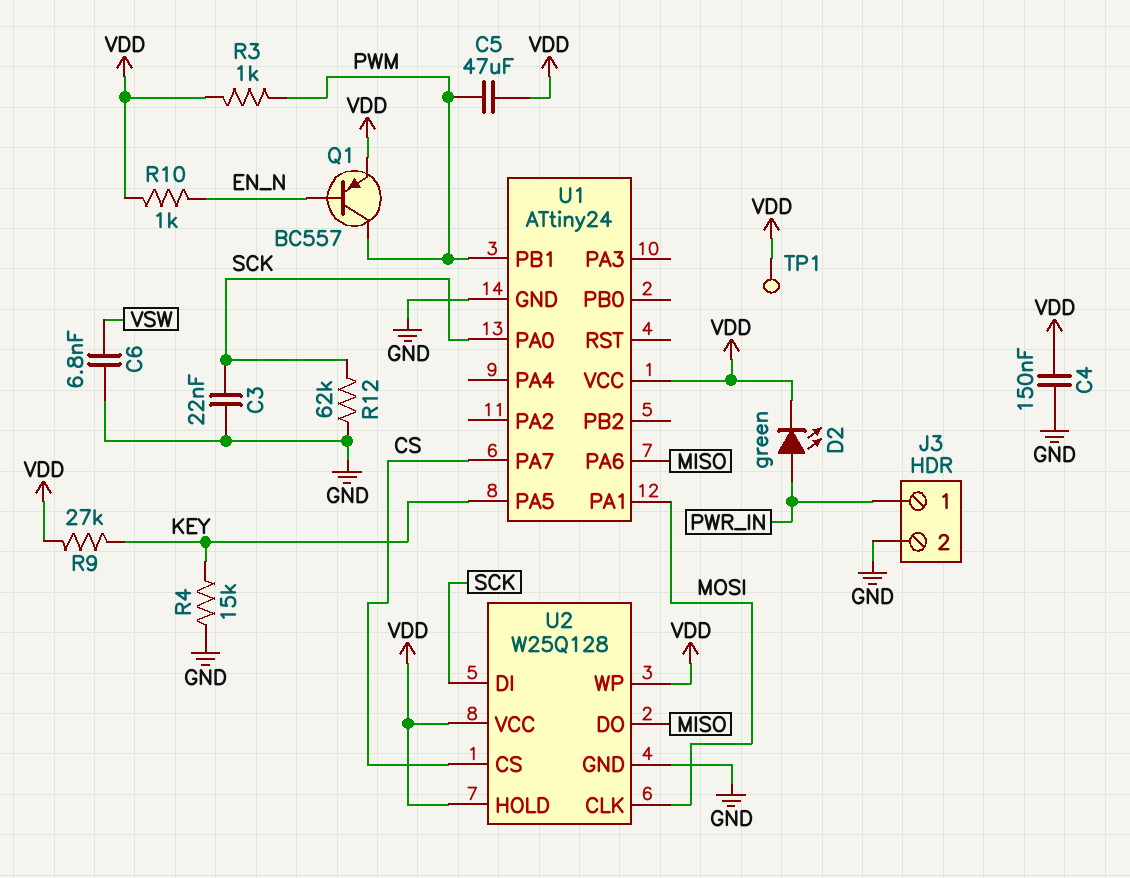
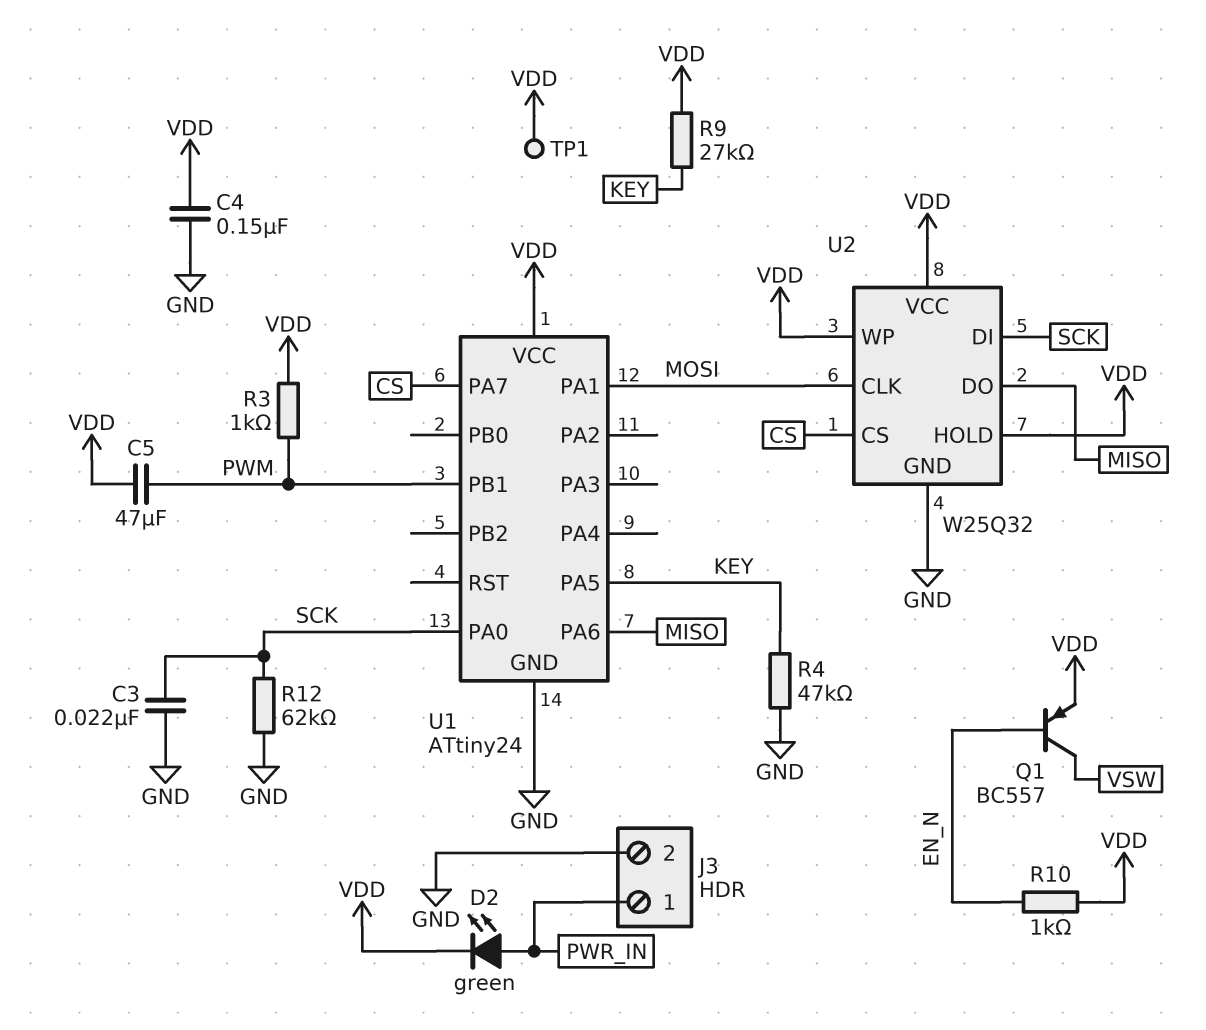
C6: 6.8nF (GND, VSW) -> none
Q1: PNP BC557 (B EN_N, C PWM, E VDD) -> PNP BC557 (B EN_N, C VSW, E VDD)
R4: 15k (GND, KEY) -> 47k (GND, KEY)
U2: W25Q128 -> W25Q32

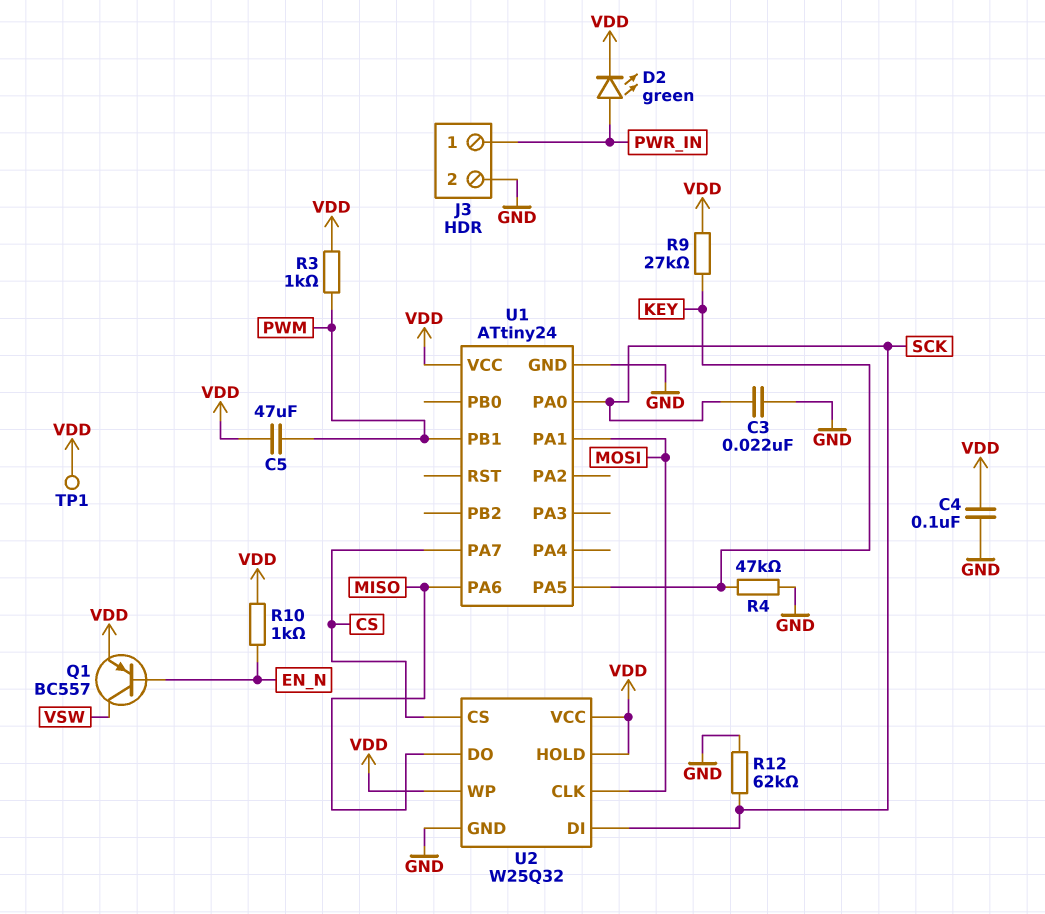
C4: 150nF (GND, VDD) -> 100nF (GND, VDD)

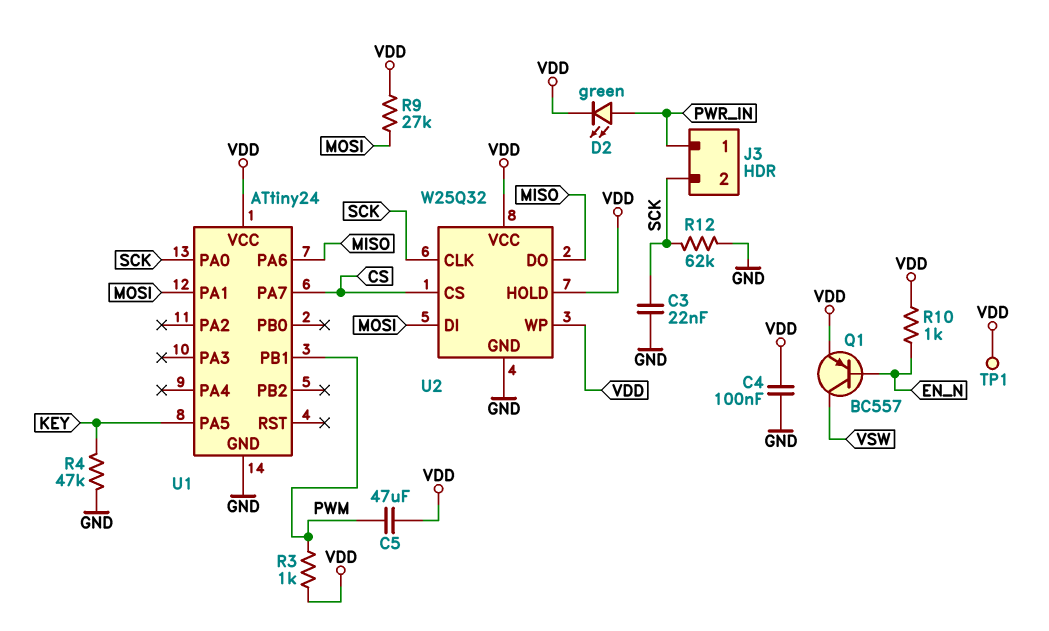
J3 pin 2: GND -> SCK
R9: 27k (KEY, VDD) -> 27k (MOSI, VDD)
U2 pin CLK: MOSI -> SCK
U2 pin DI: SCK -> MOSI

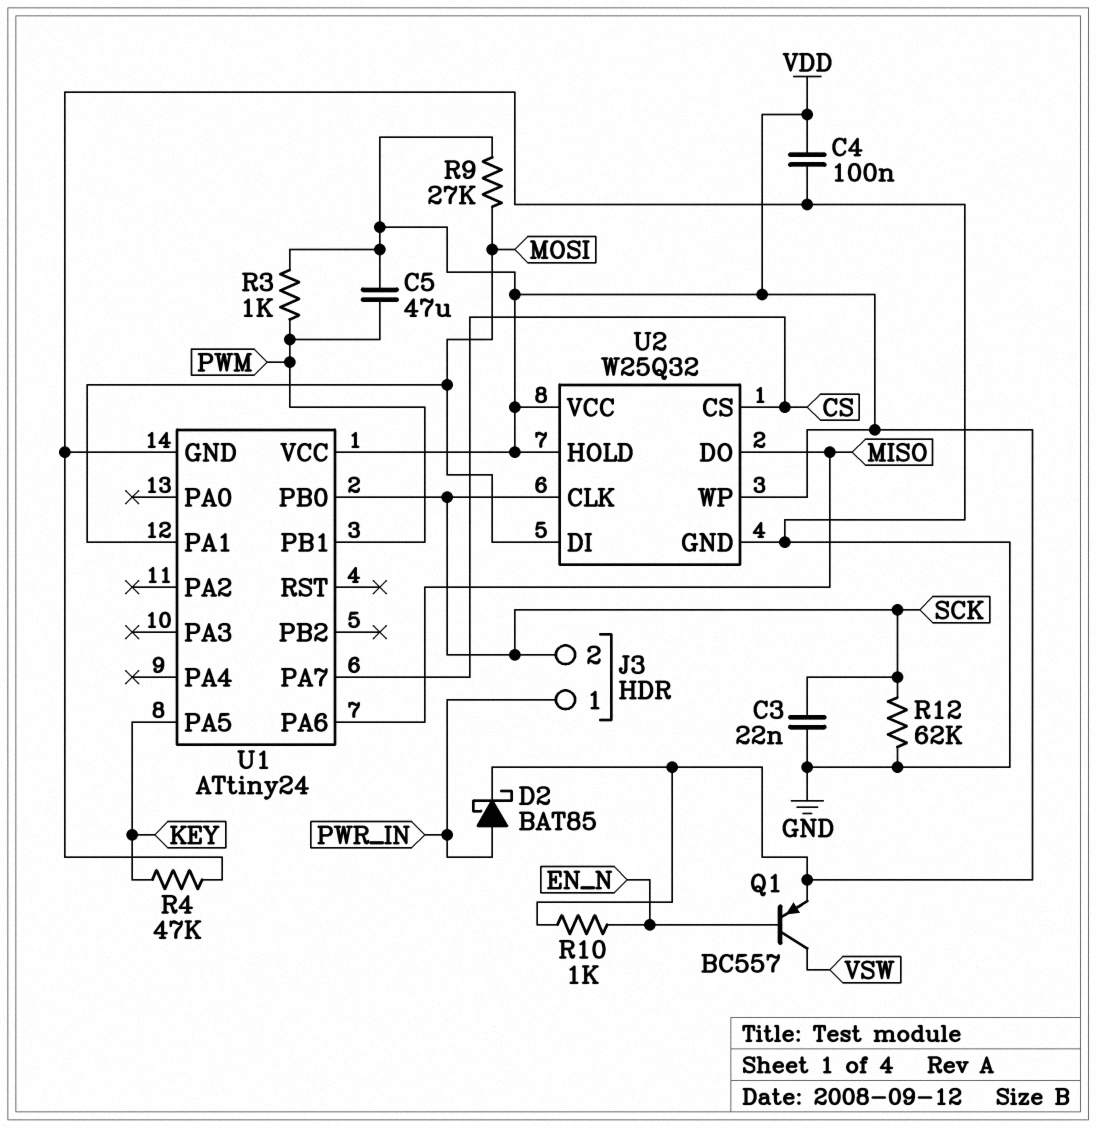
D2: LED green (A PWR_IN, K VDD) -> schottky BAT85 (A PWR_IN, K VDD)
TP1: test point (VDD) -> none
U1 pin PA0: SCK -> none
U1 pin PB0: none -> SCK

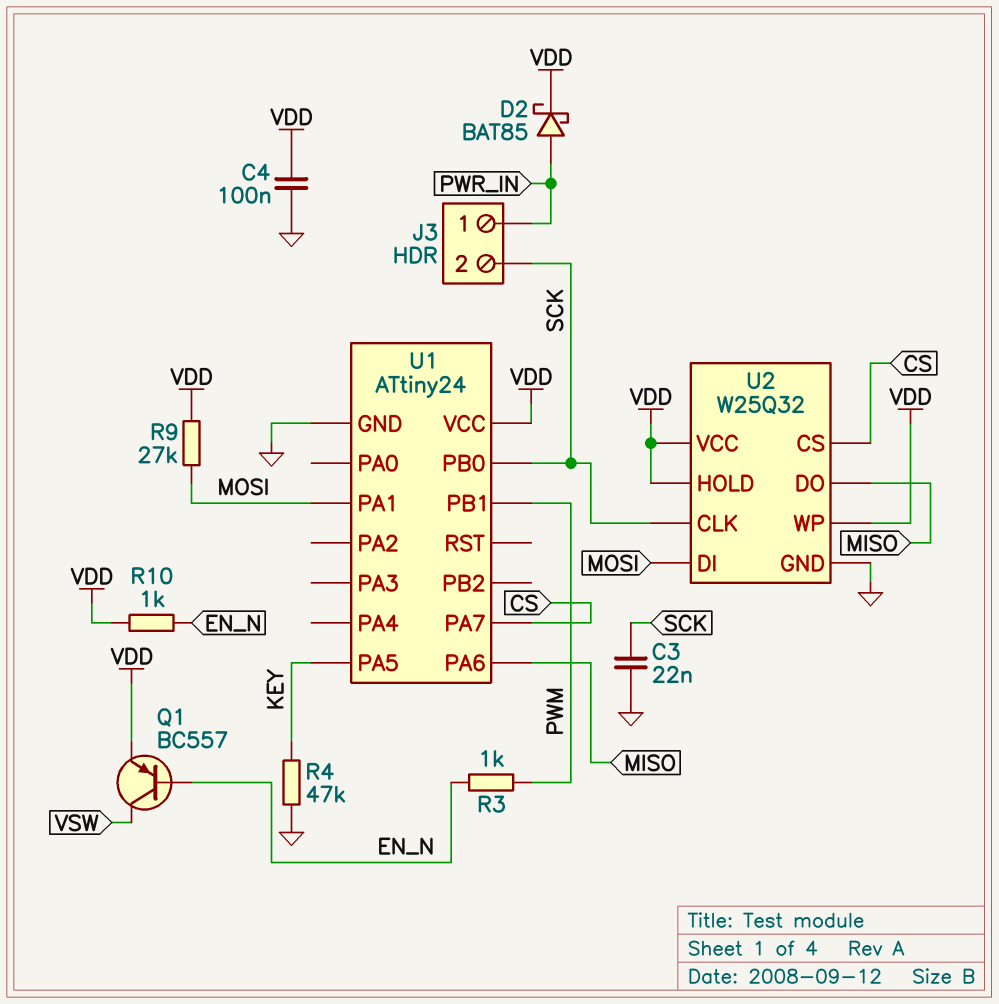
C5: 47uF (PWM, VDD) -> none
R3: 1k (PWM, VDD) -> 1k (EN_N, PWM)
R12: 62k (GND, SCK) -> none

